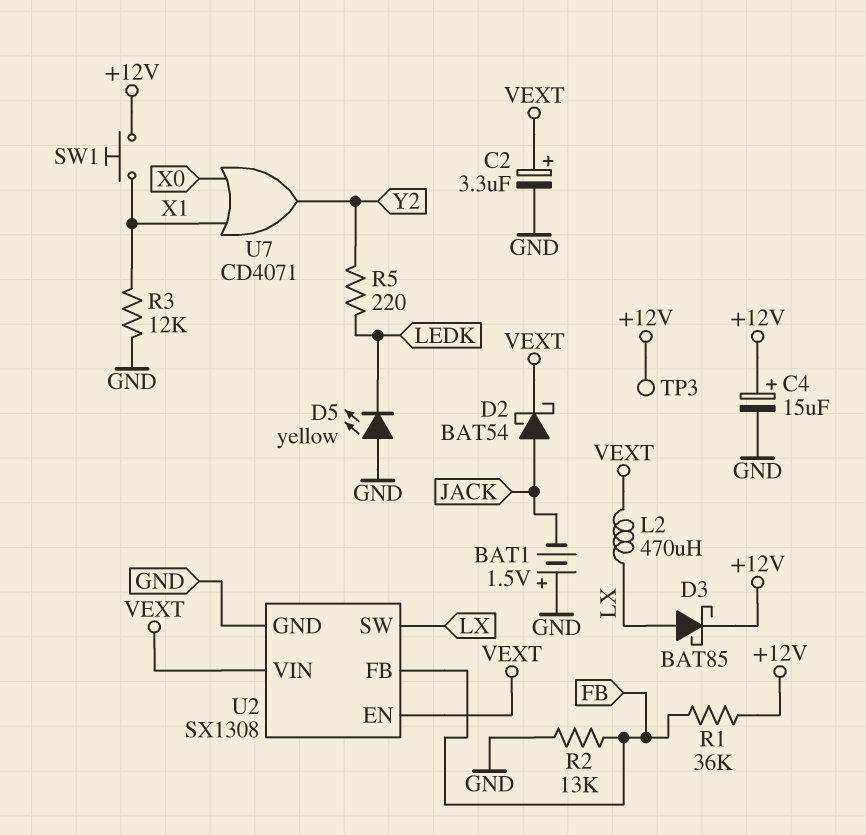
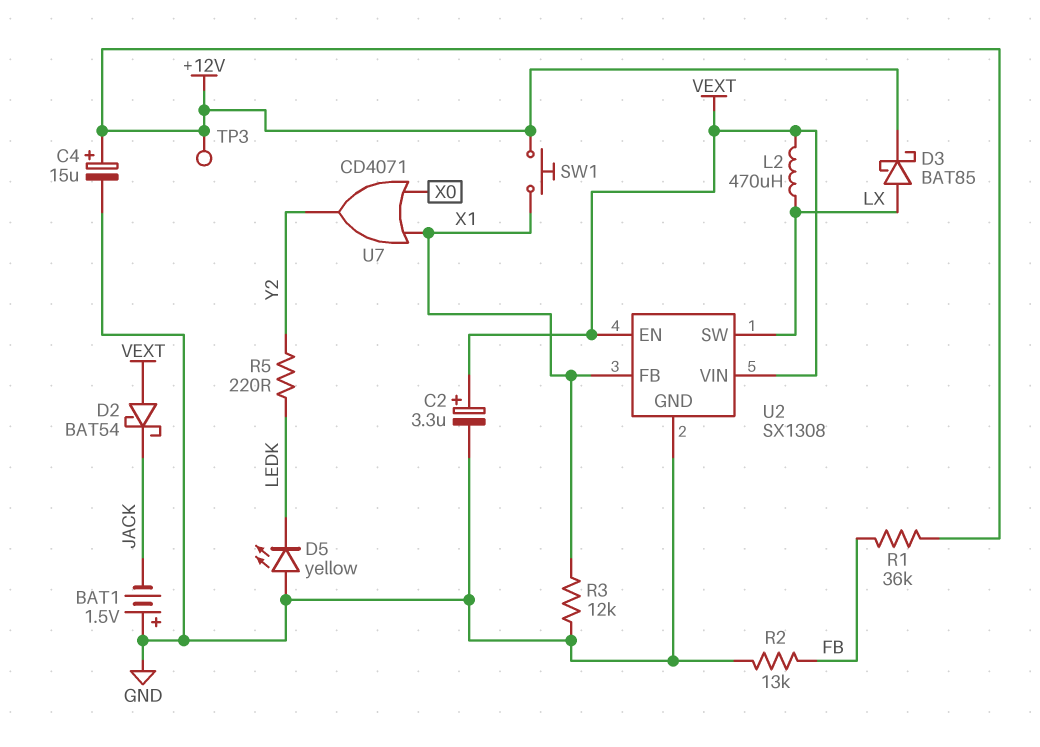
D2: schottky BAT54 (A JACK, K VEXT) -> schottky BAT54 (A VEXT, K JACK)
U2 pin FB: FB -> X1

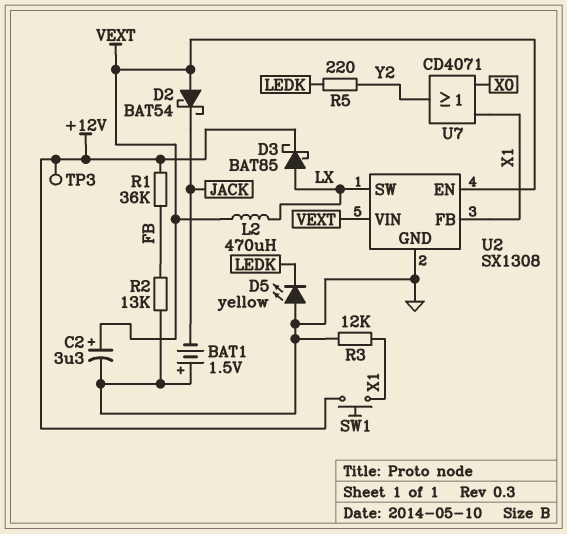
C4: 15uF (plus +12V, minus GND) -> none

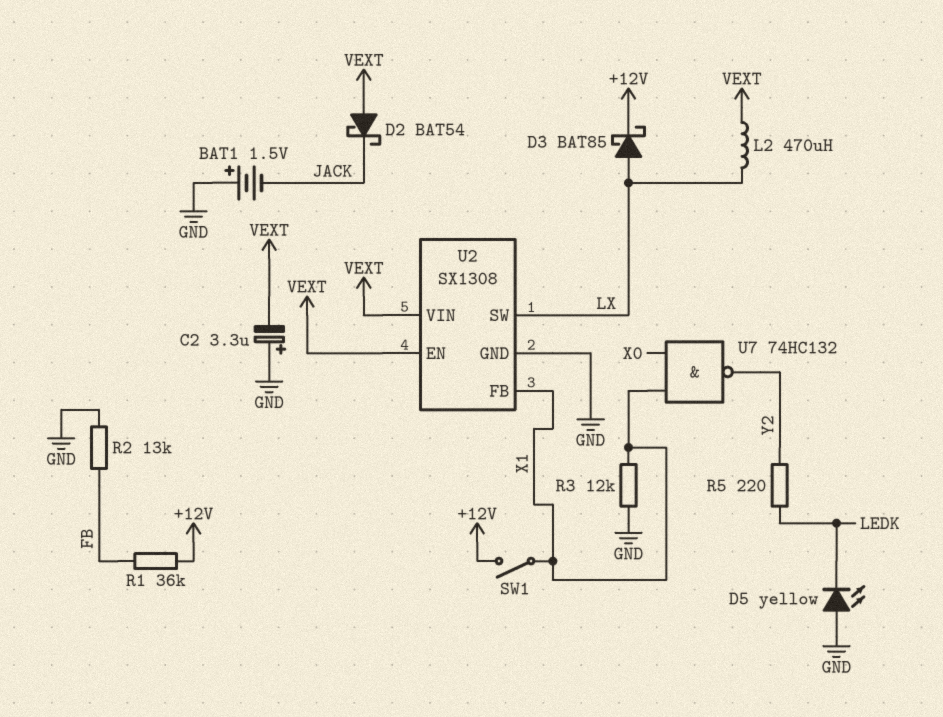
C2: 3.3uF (plus VEXT, minus GND) -> 3.3uF (plus GND, minus VEXT)
SW1: button (+12V, X1) -> switch (+12V, X1)
TP3: test point (+12V) -> none
U7: OR CD4071 (in X0, in X1, out Y2) -> NAND 74HC132 (in X0, in X1, out Y2)

